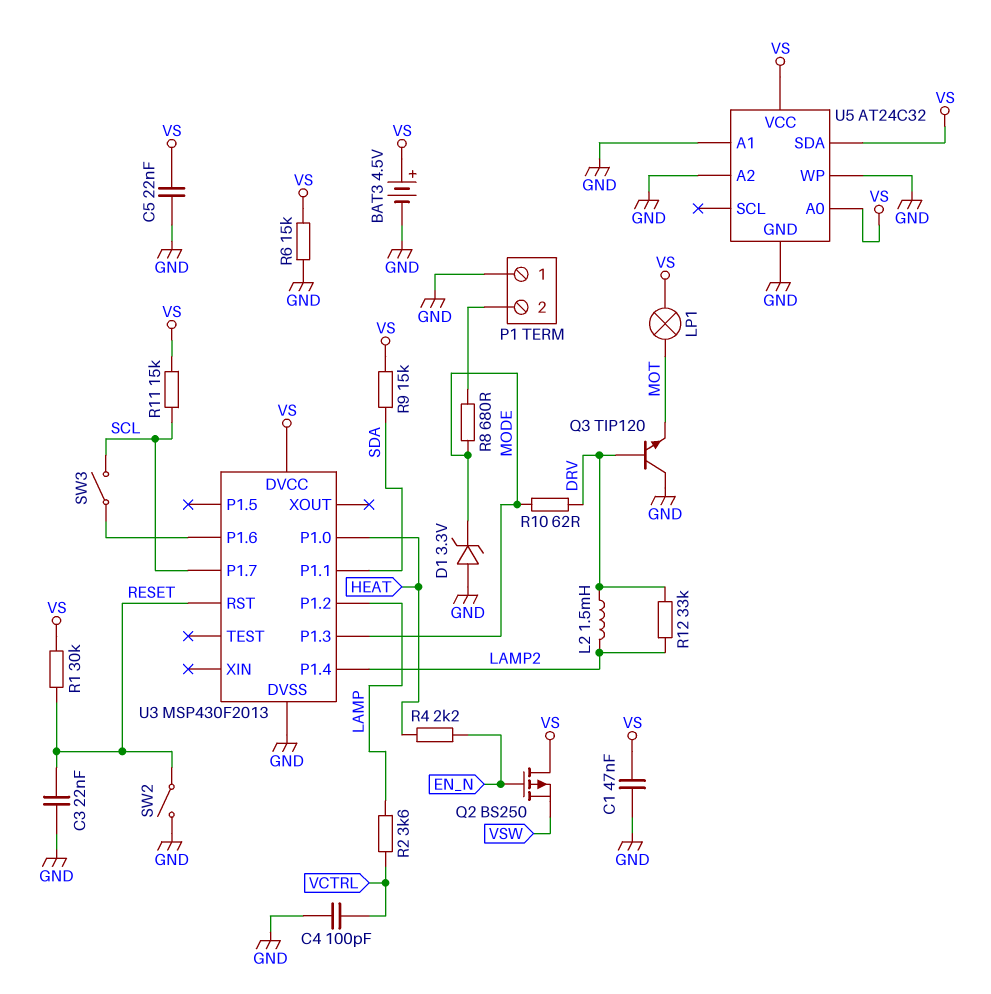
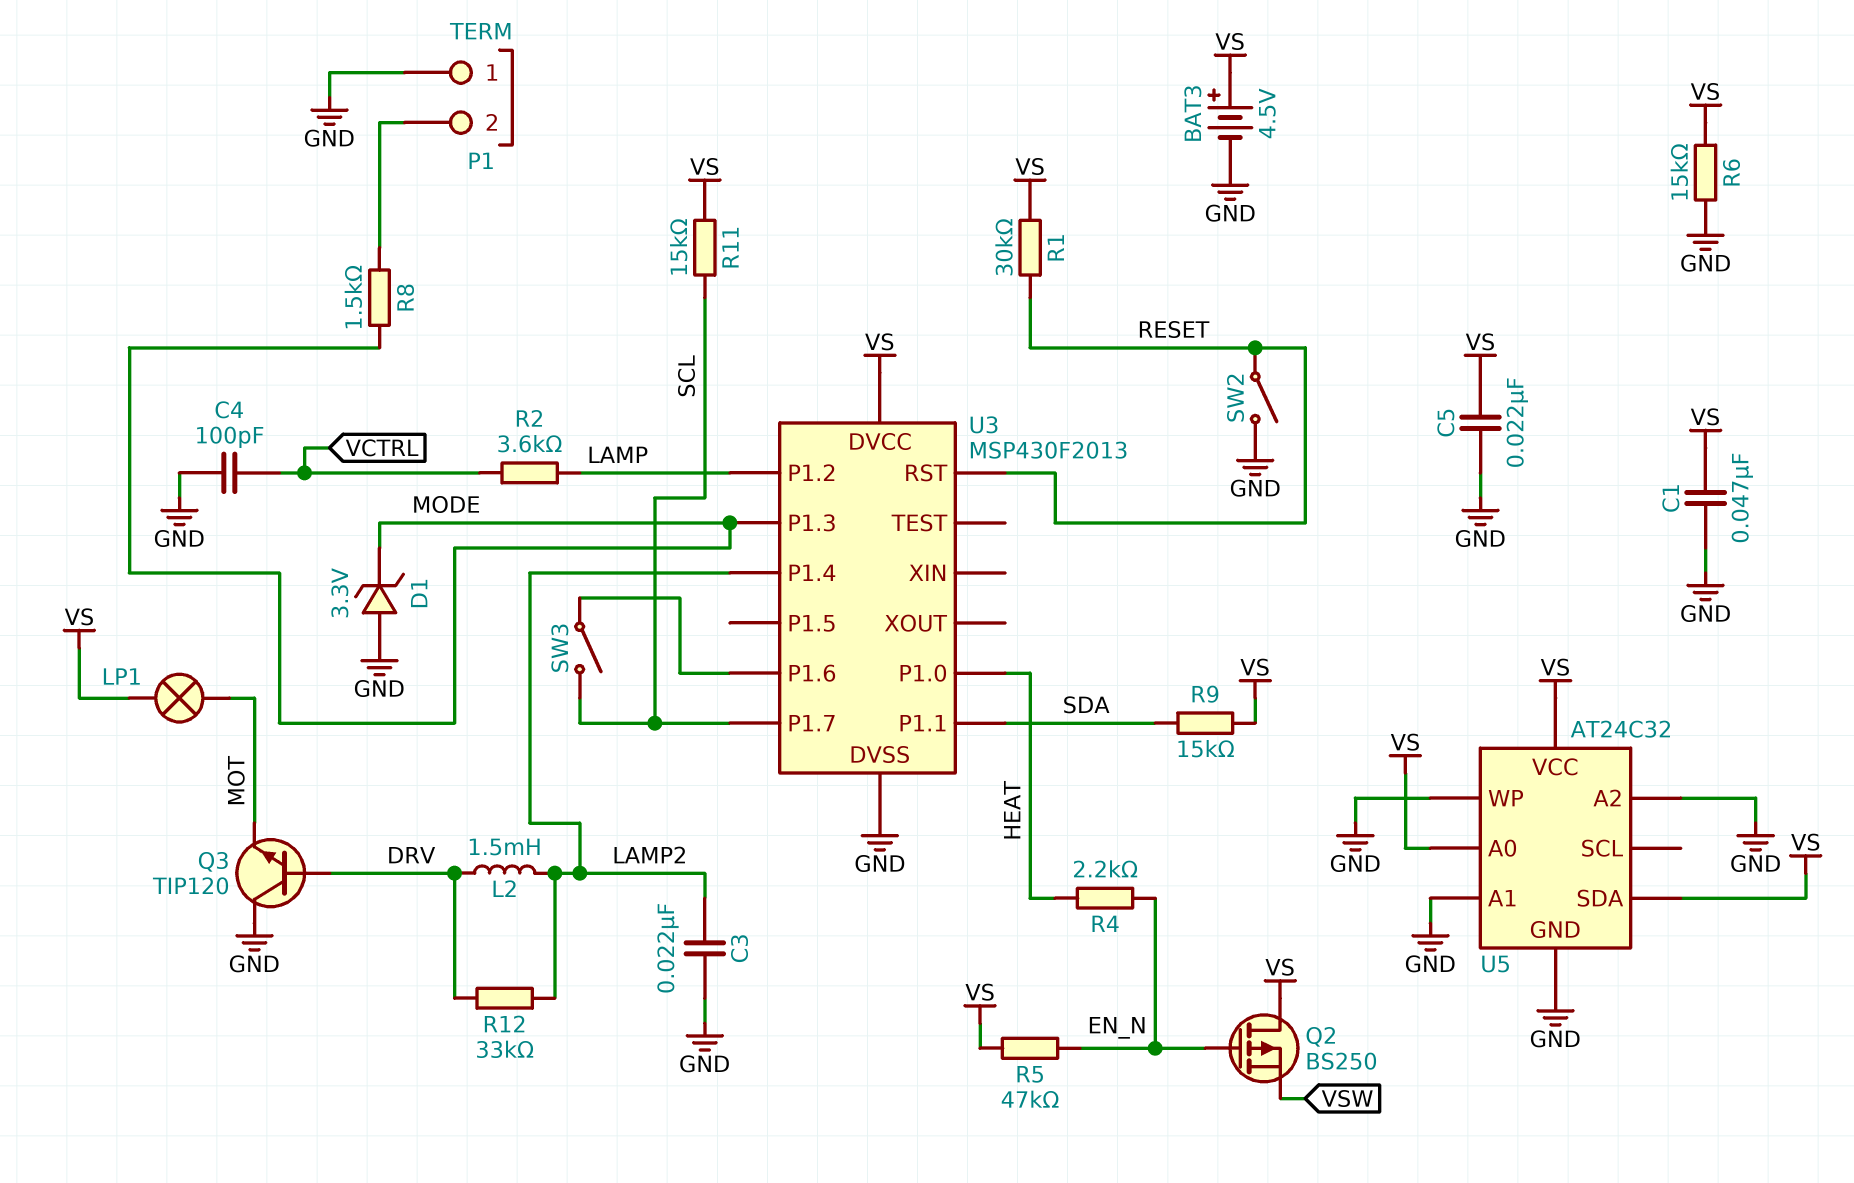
C3: 22nF (GND, RESET) -> 22nF (GND, LAMP2)
R5: none -> 47k (EN_N, VS)
R8: 680 (MODE, P1/2) -> 1.5k (MODE, P1/2)
R10: 62 (DRV, MODE) -> none

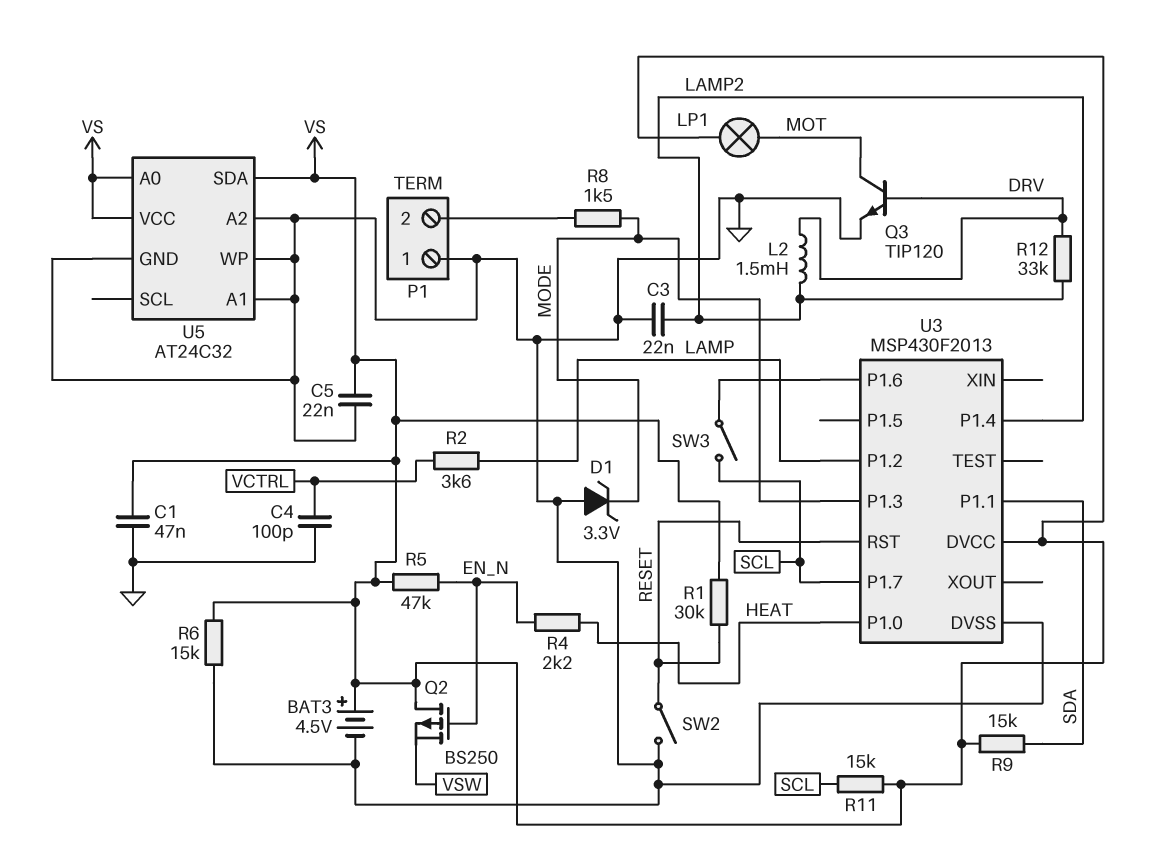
Q3: NPN TIP120 (B DRV, C GND, E MOT) -> NPN TIP120 (B DRV, C MOT, E GND)

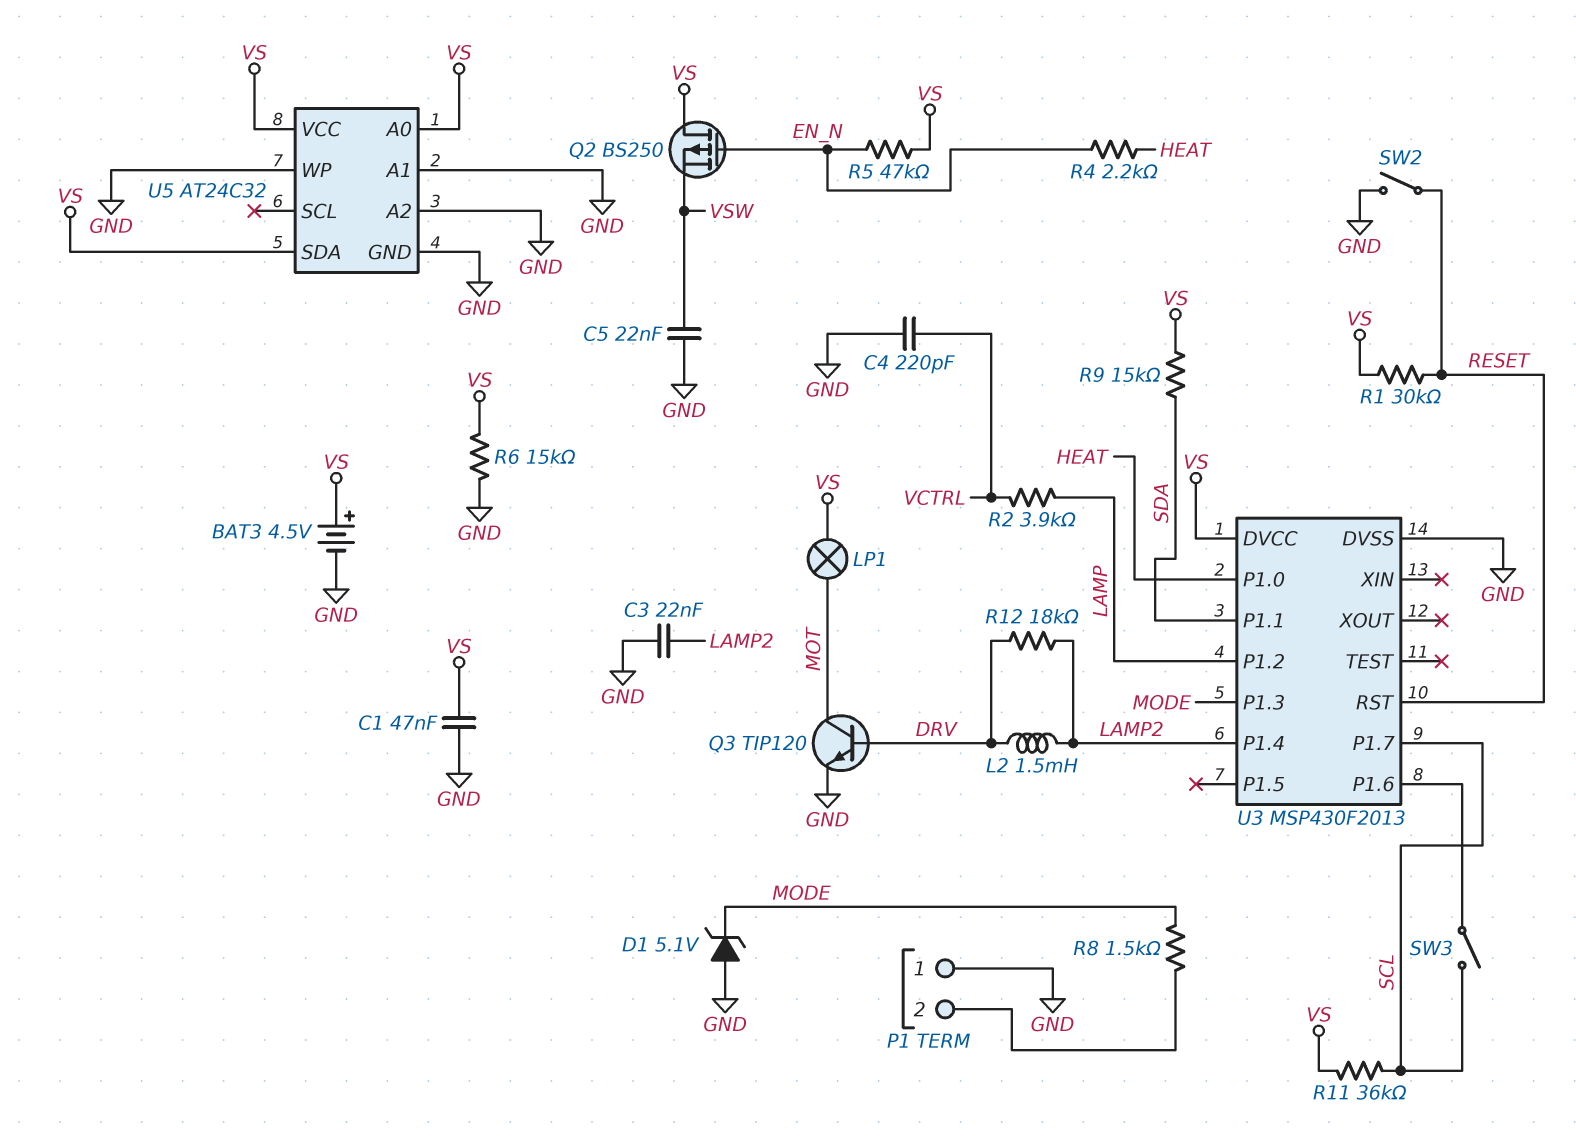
C4: 100pF (GND, VCTRL) -> 220pF (GND, VCTRL)
C5: 22nF (GND, VS) -> 22nF (GND, VSW)
D1: zener 3.3V (A GND, K MODE) -> zener 5.1V (A GND, K MODE)
R2: 3.6k (LAMP, VCTRL) -> 3.9k (LAMP, VCTRL)
R11: 15k (SCL, VS) -> 36k (SCL, VS)
R12: 33k (DRV, LAMP2) -> 18k (DRV, LAMP2)

